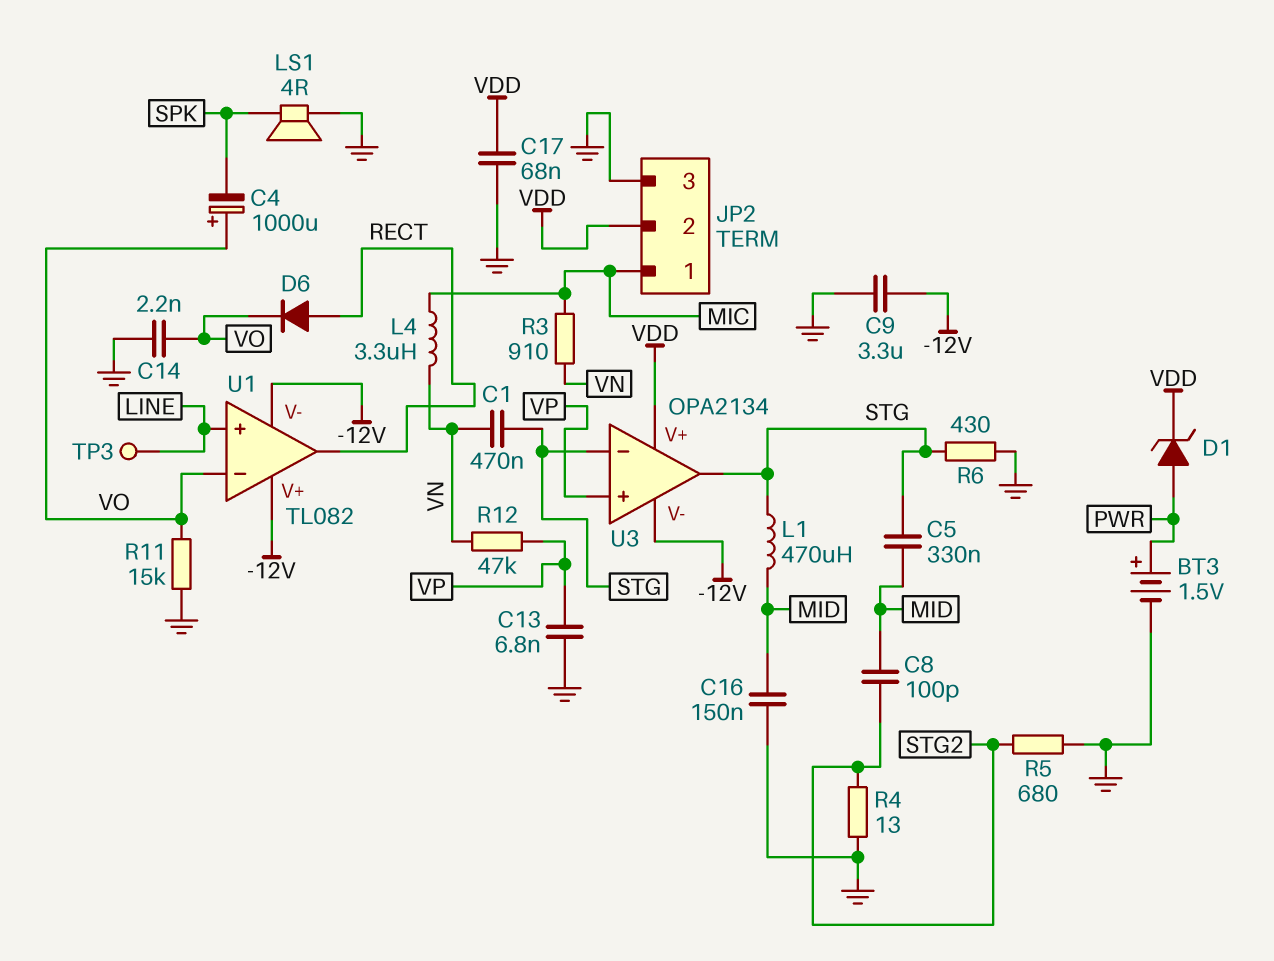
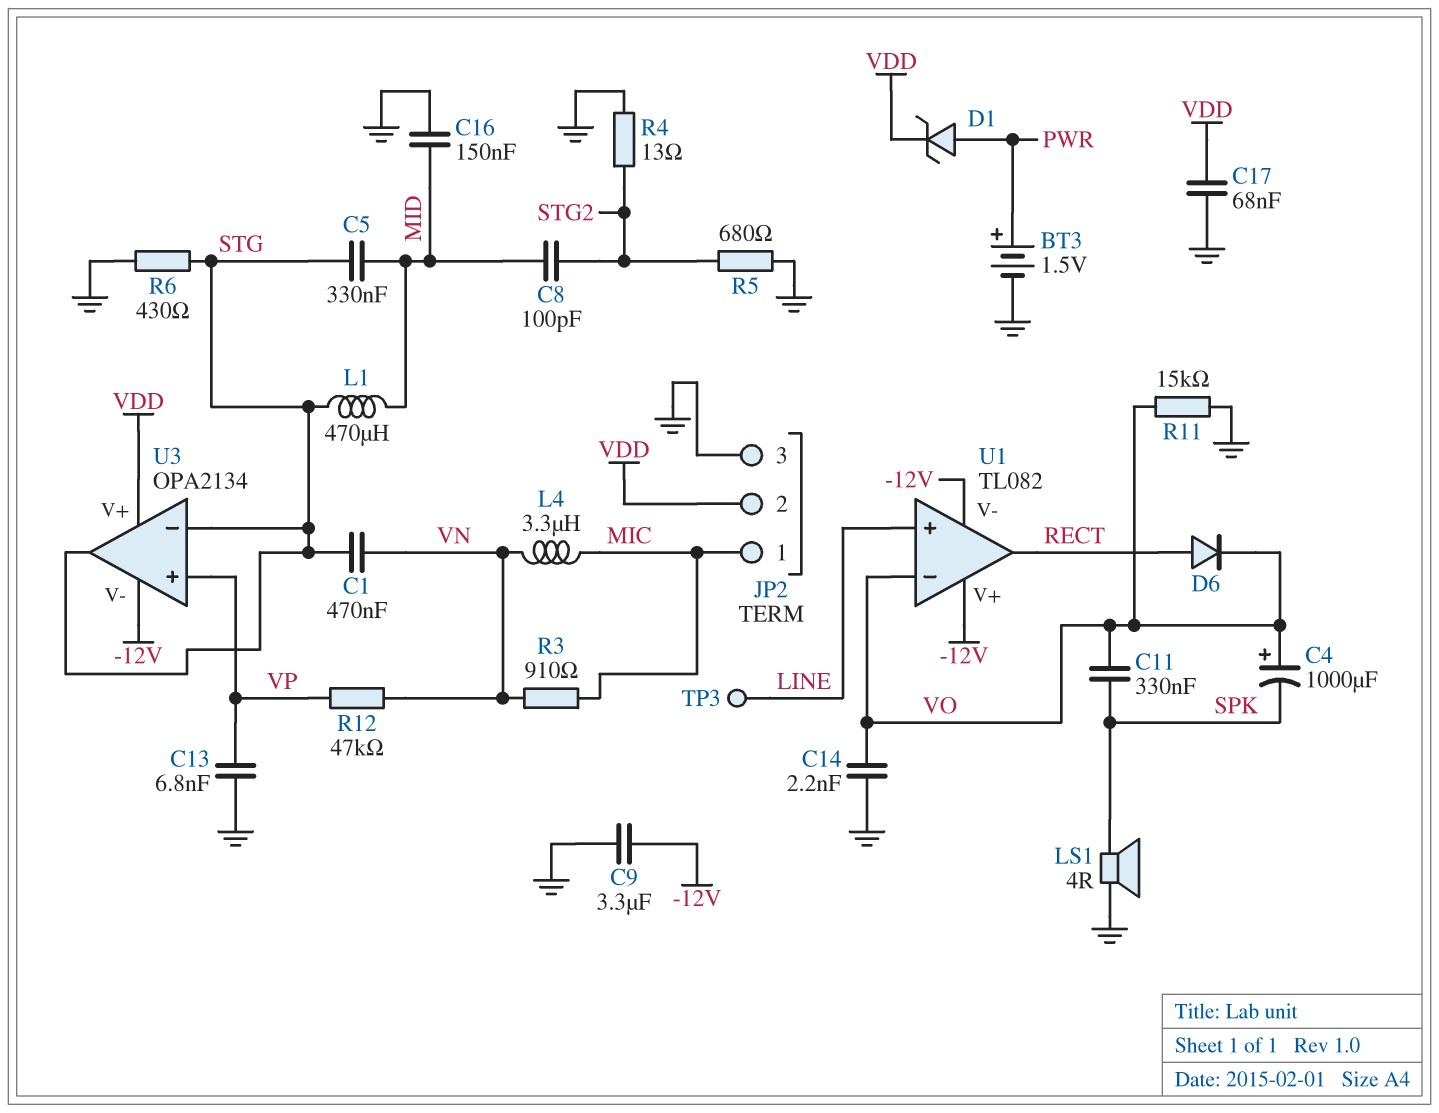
C11: none -> 330nF (SPK, VO)

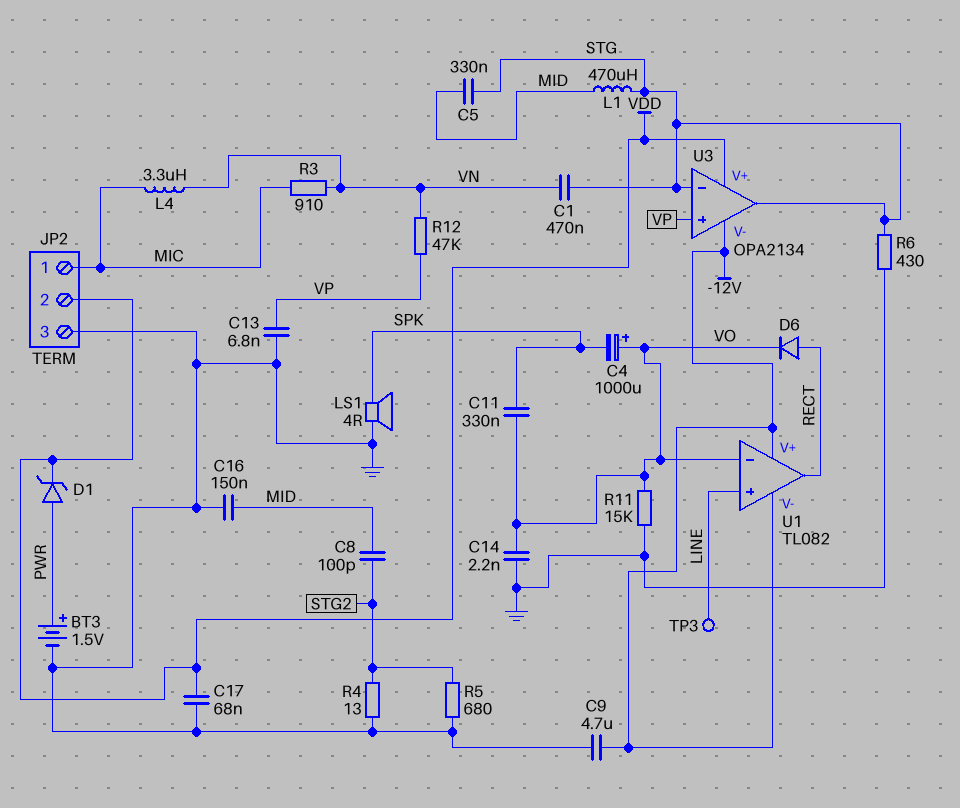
C9: 3.3uF (-12V, GND) -> 4.7uF (-12V, GND)

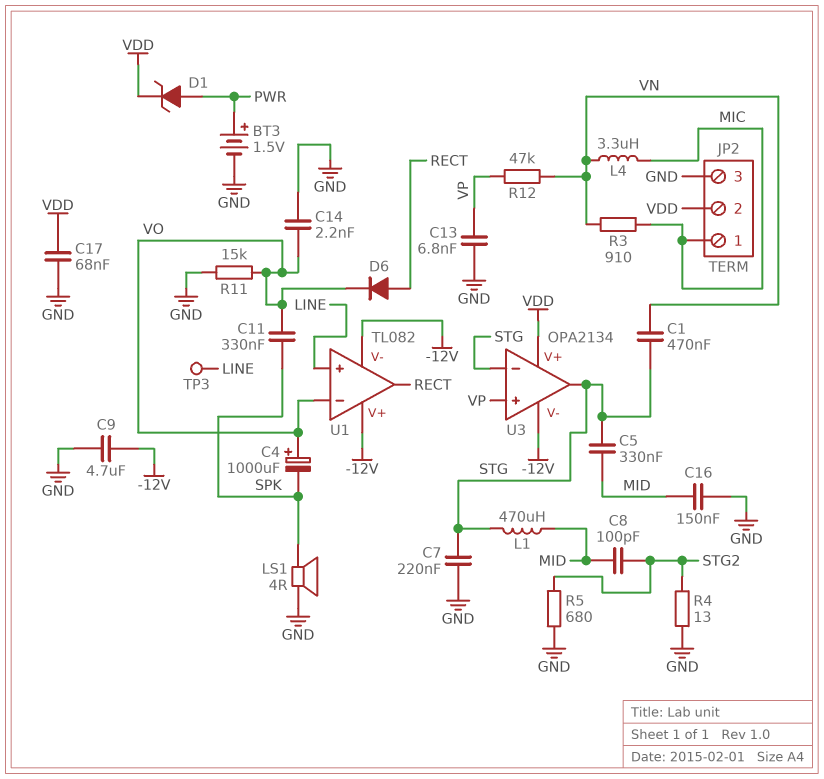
C7: none -> 220nF (GND, STG)
R6: 430 (GND, STG) -> none

